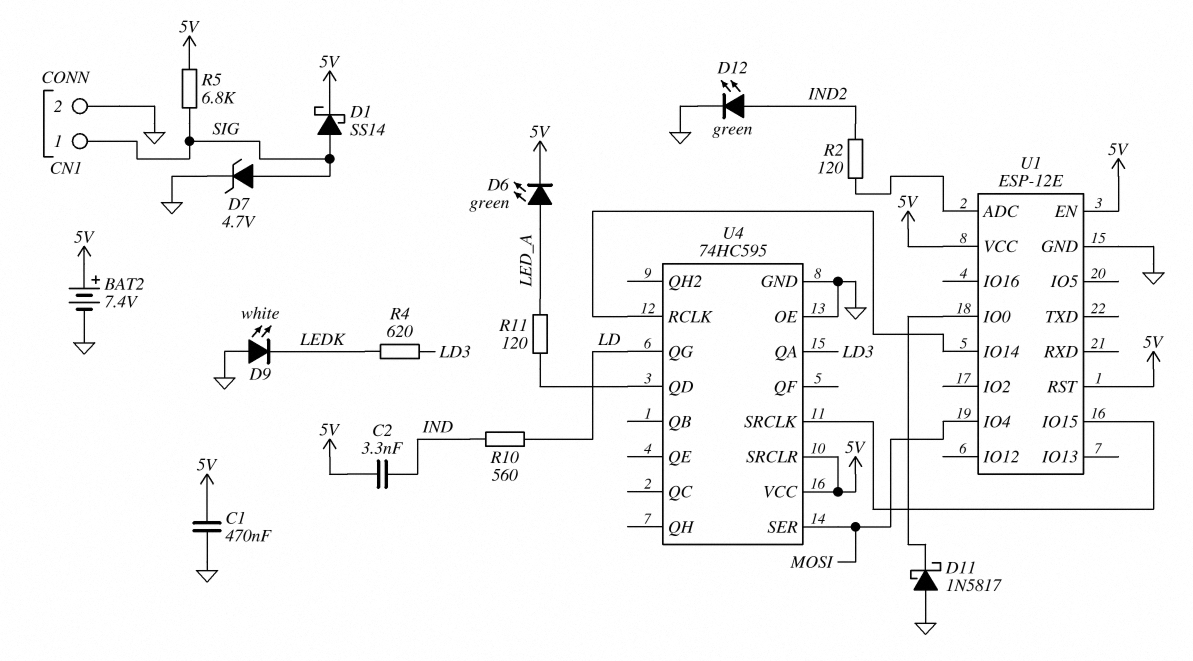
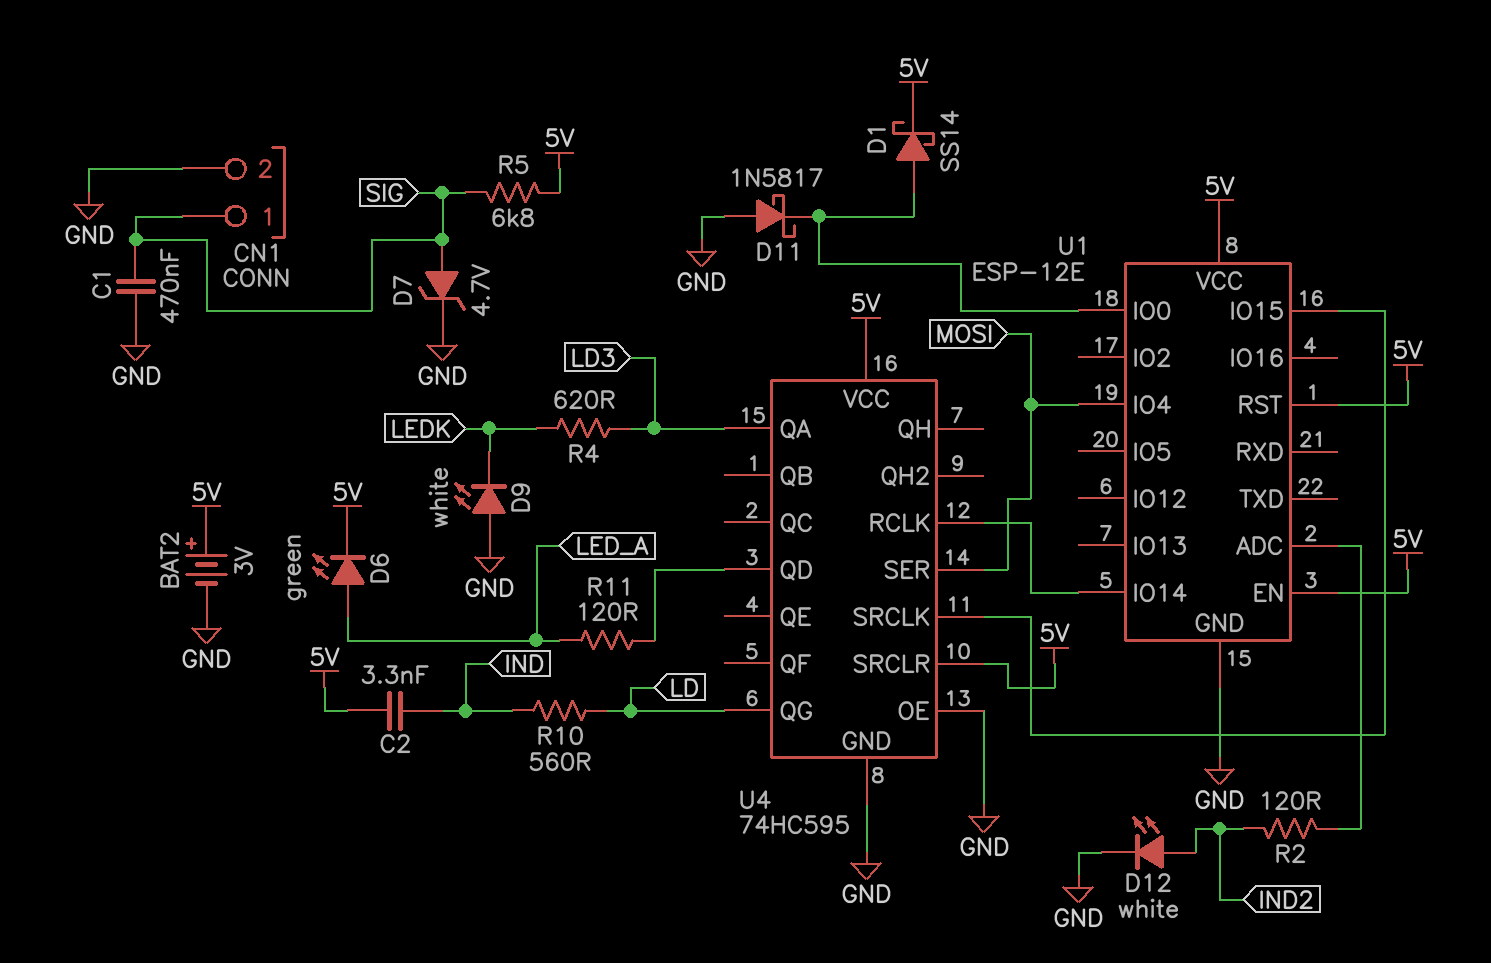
BAT2: 7.4V (plus 5V, minus GND) -> 3V (plus 5V, minus GND)
C1: 470nF (5V, GND) -> 470nF (GND, SIG)
D1: schottky SS14 (A SIG, K 5V) -> schottky SS14 (A U1/IO0, K 5V)
D12: LED green (A IND2, K GND) -> LED white (A IND2, K GND)

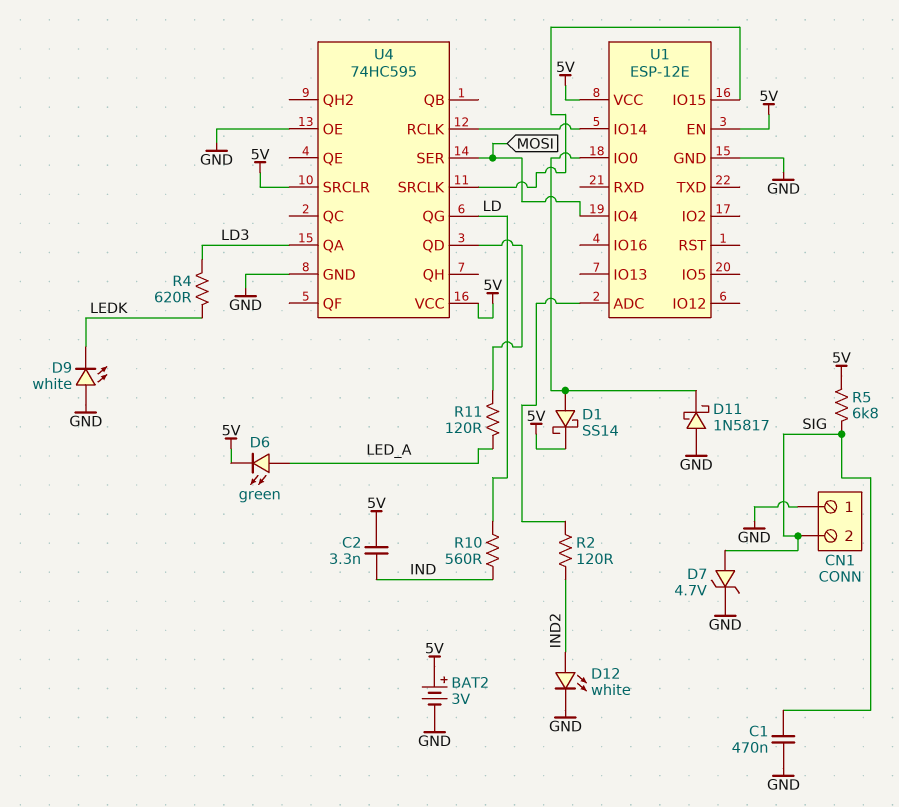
CN1 pin 1: SIG -> GND
CN1 pin 2: GND -> SIG
U1 pin RST: 5V -> none

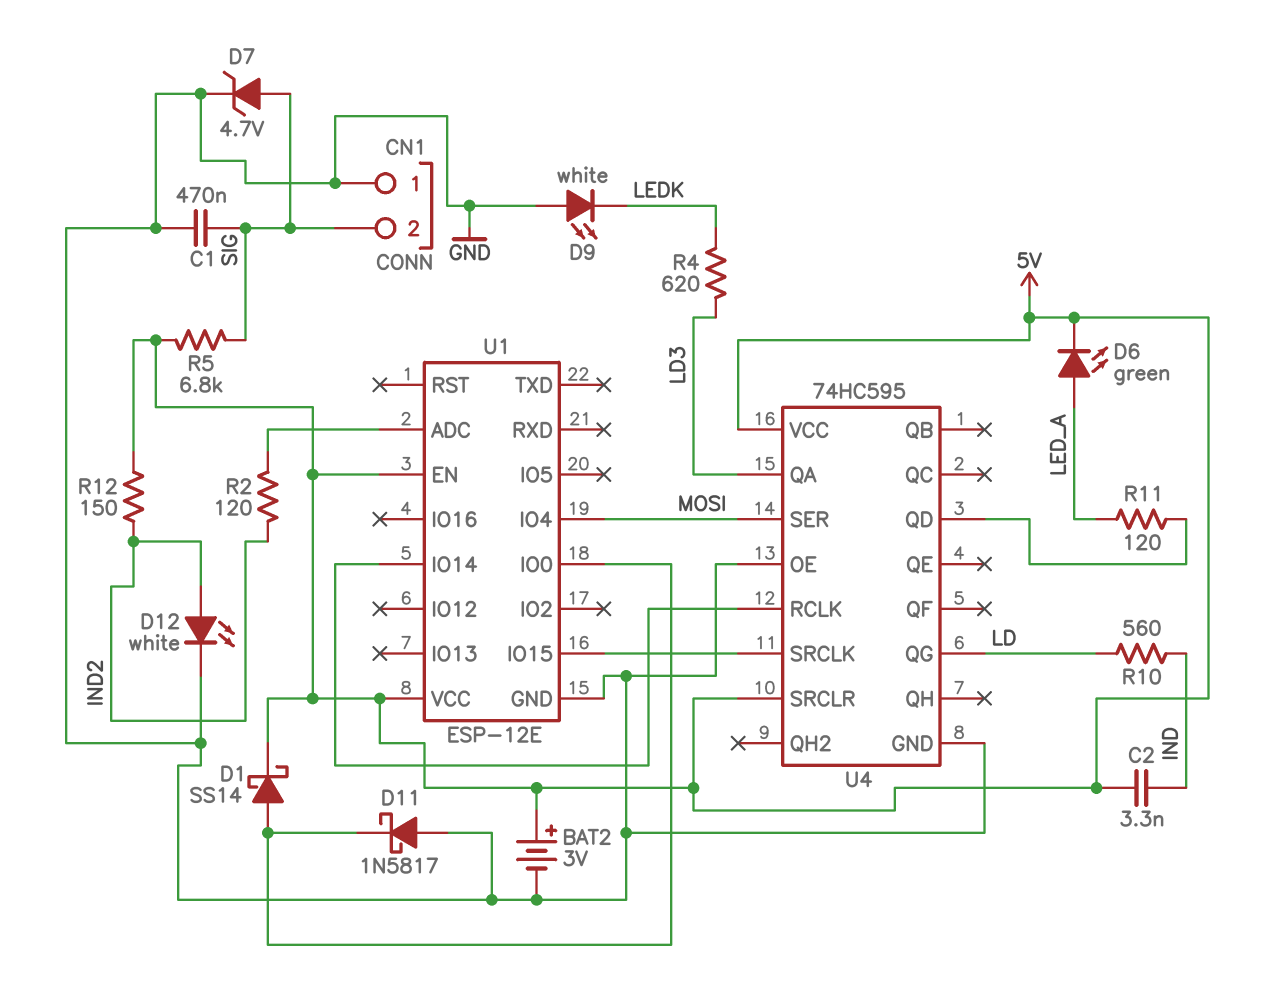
R12: none -> 150 (5V, IND2)

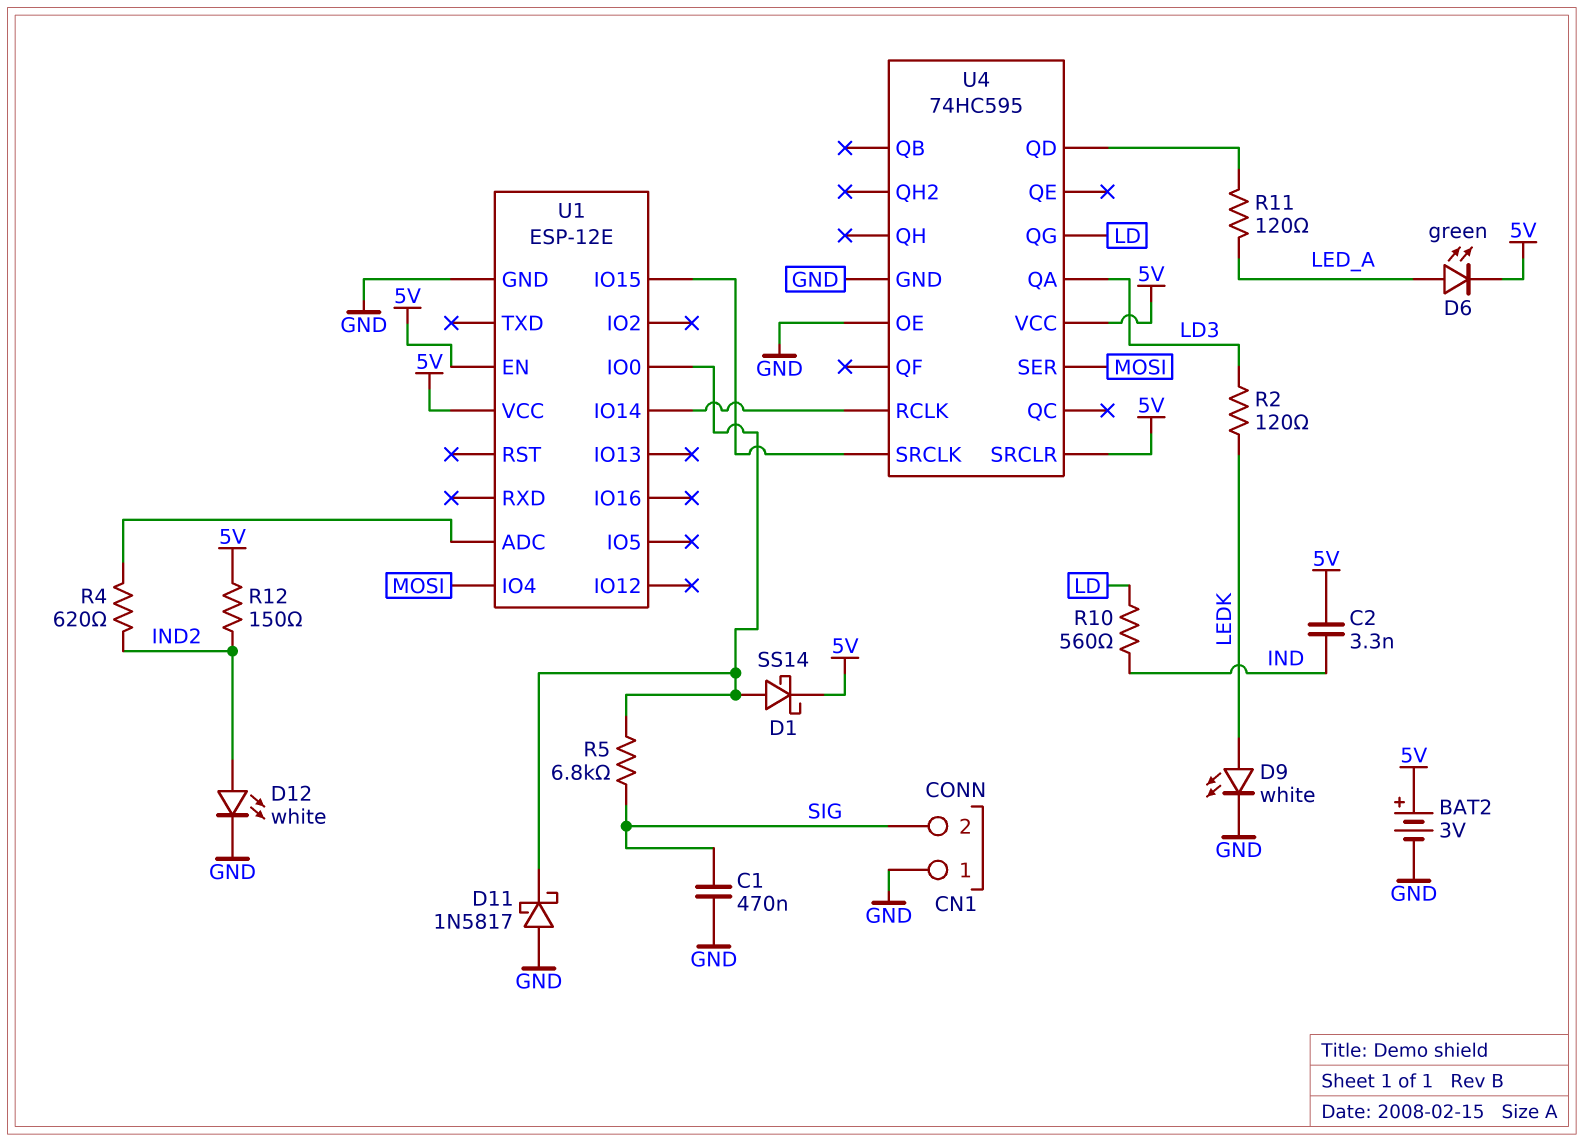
D7: zener 4.7V (A SIG, K GND) -> none
D9: LED white (A GND, K LEDK) -> LED white (A LEDK, K GND)
R2: 120 (IND2, U1/ADC) -> 120 (LD3, LEDK)
R4: 620 (LD3, LEDK) -> 620 (IND2, U1/ADC)
R5: 6.8k (5V, SIG) -> 6.8k (SIG, U1/IO0)

